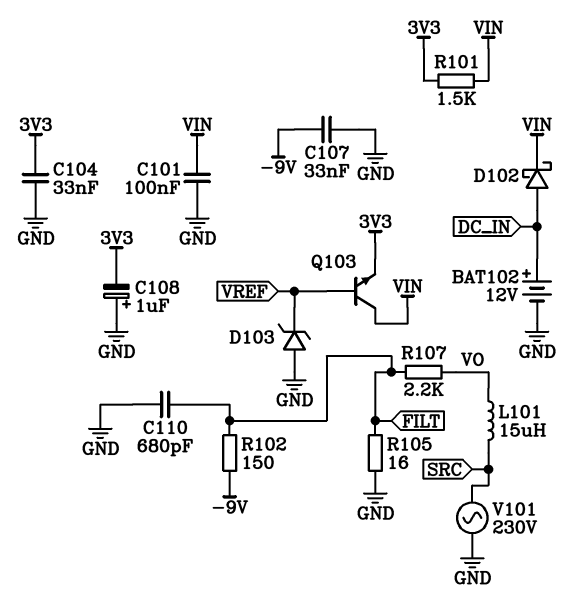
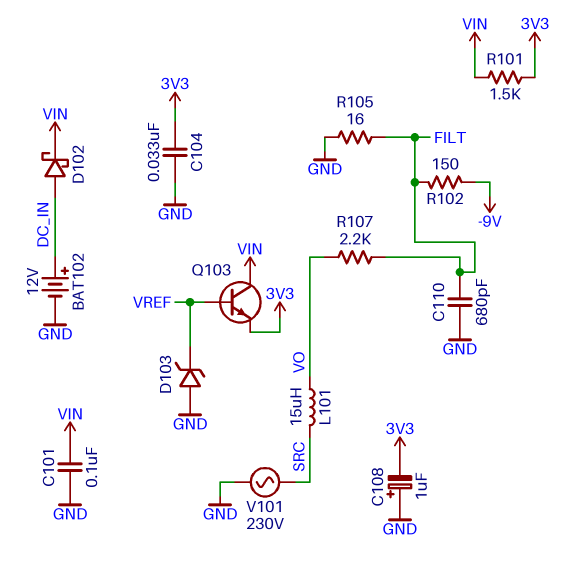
C107: 33nF (-9V, GND) -> none

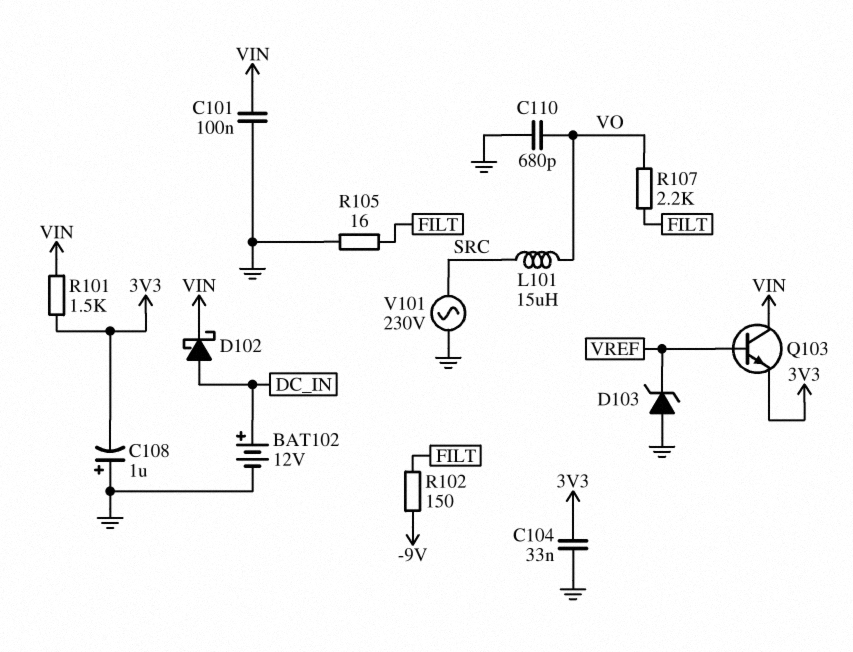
C110: 680pF (FILT, GND) -> 680pF (GND, VO)

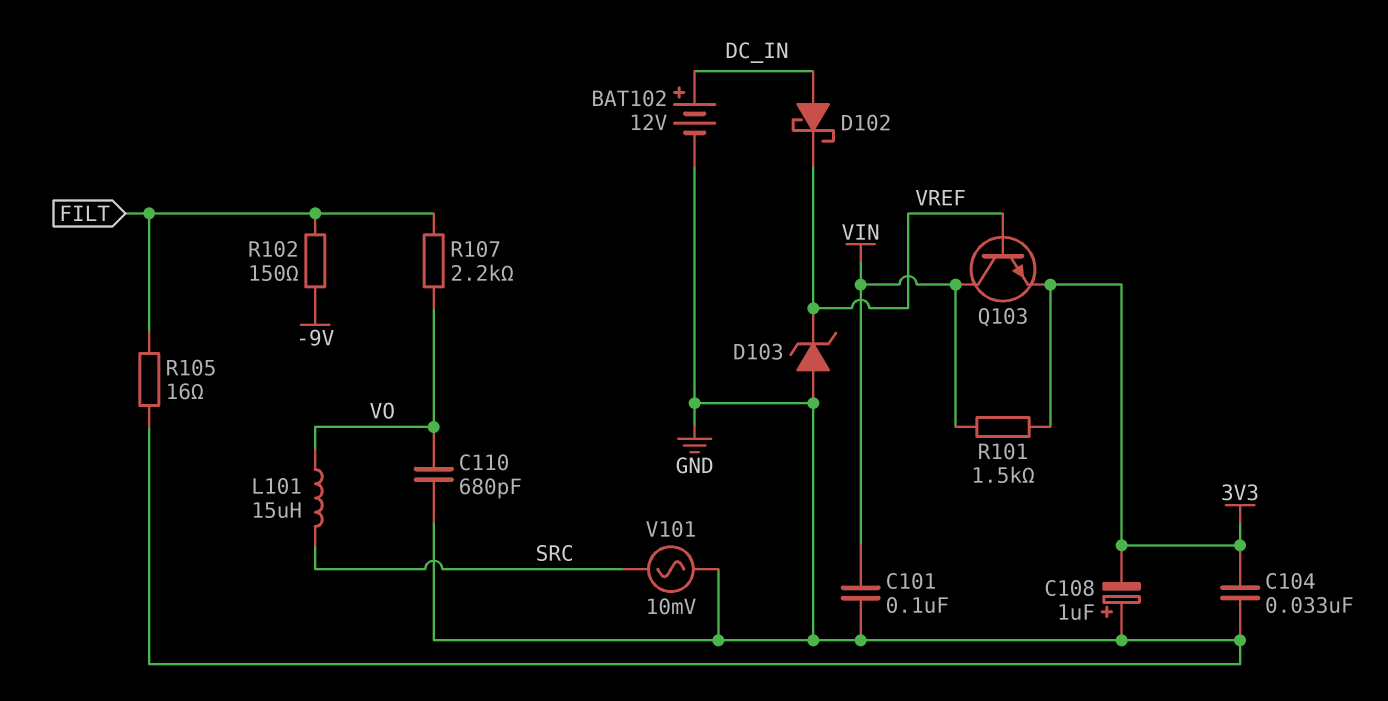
D102: schottky (A DC_IN, K VIN) -> schottky (A DC_IN, K VREF)
V101: AC 230V (GND, SRC) -> AC 10mV (GND, SRC)

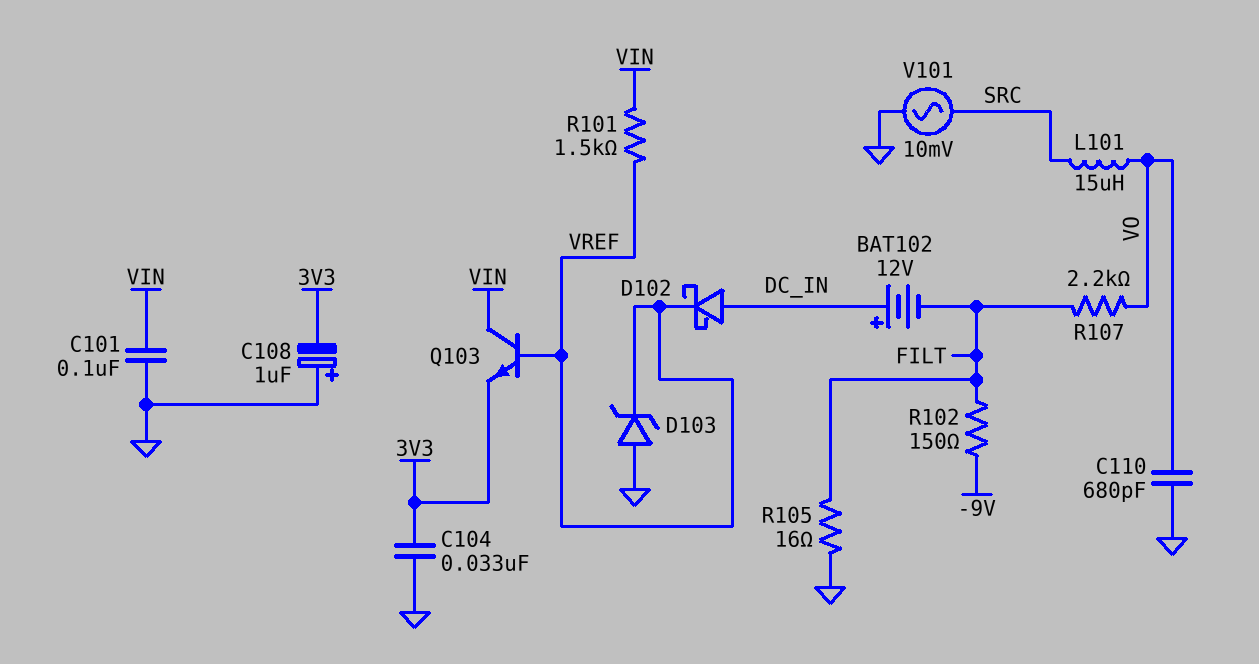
BAT102: 12V (plus DC_IN, minus GND) -> 12V (plus DC_IN, minus FILT)
R101: 1.5k (3V3, VIN) -> 1.5k (VIN, VREF)

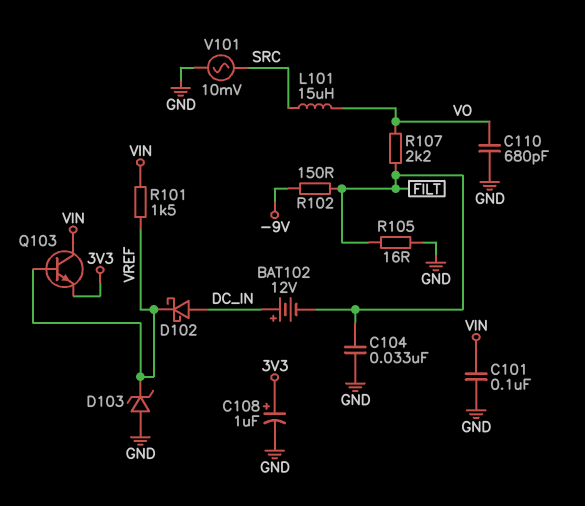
C104: 33nF (3V3, GND) -> 33nF (FILT, GND)
C108: 1uF (plus GND, minus 3V3) -> 1uF (plus 3V3, minus GND)

